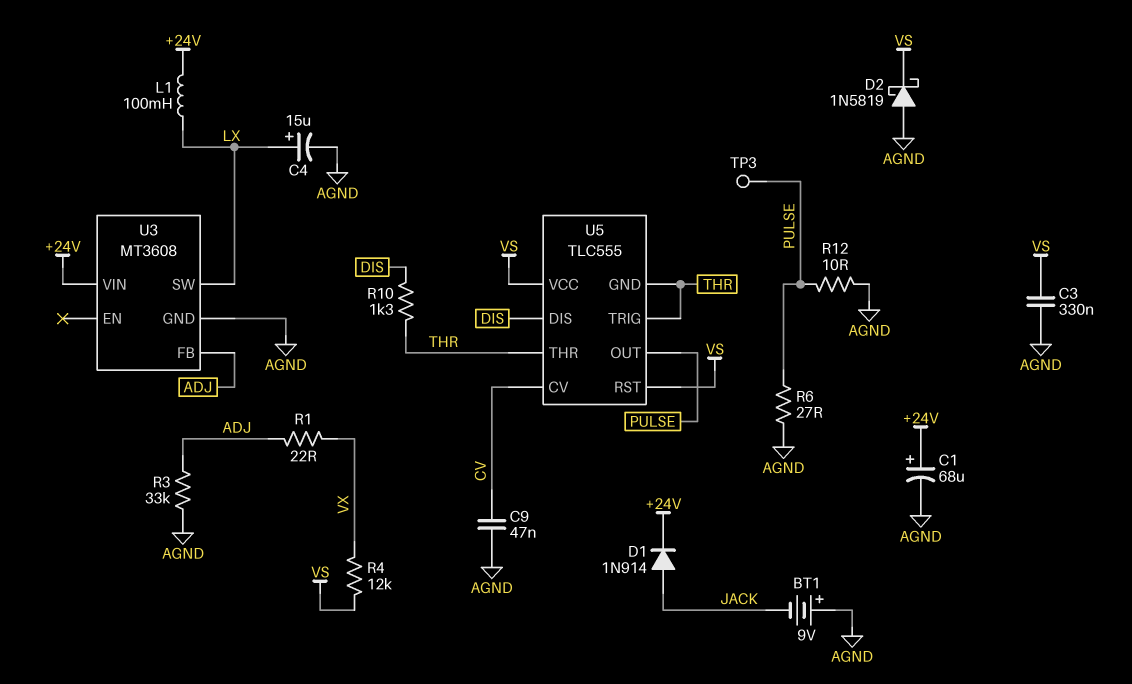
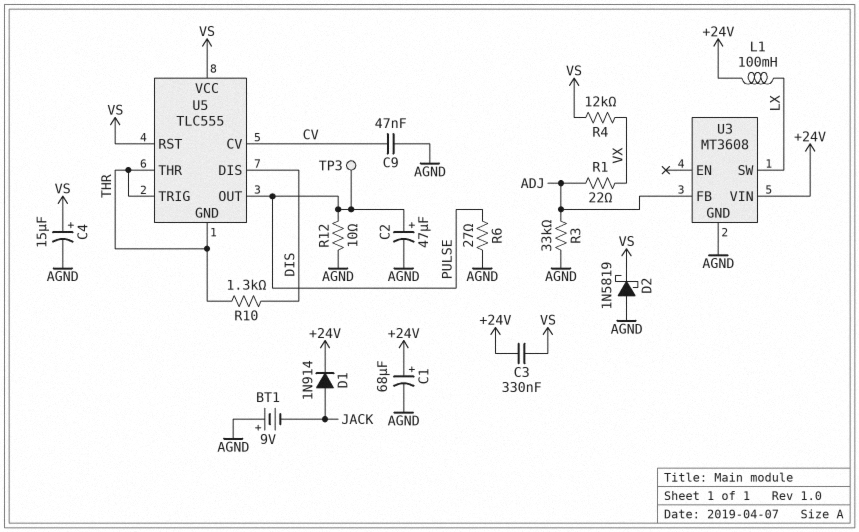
C2: none -> 47uF (plus PULSE, minus AGND)
C3: 330nF (AGND, VS) -> 330nF (+24V, VS)
C4: 15uF (plus LX, minus AGND) -> 15uF (plus VS, minus AGND)

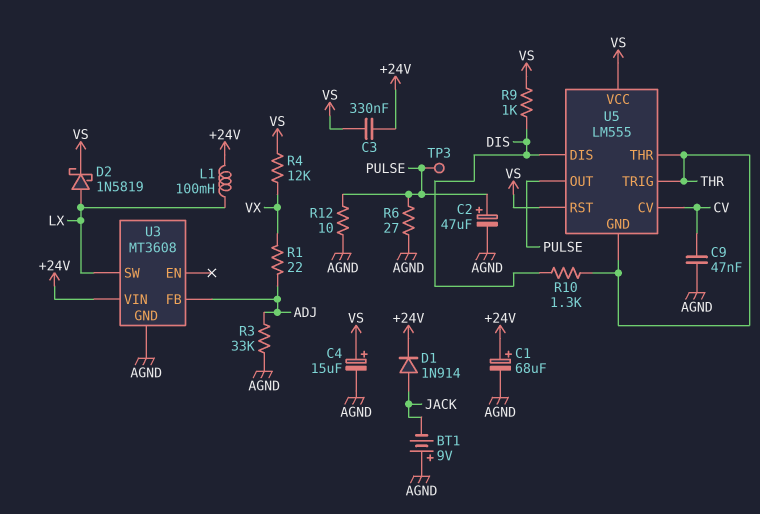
D2: schottky 1N5819 (A AGND, K VS) -> schottky 1N5819 (A LX, K VS)
R9: none -> 1k (DIS, VS)
U5: TLC555 -> LM555

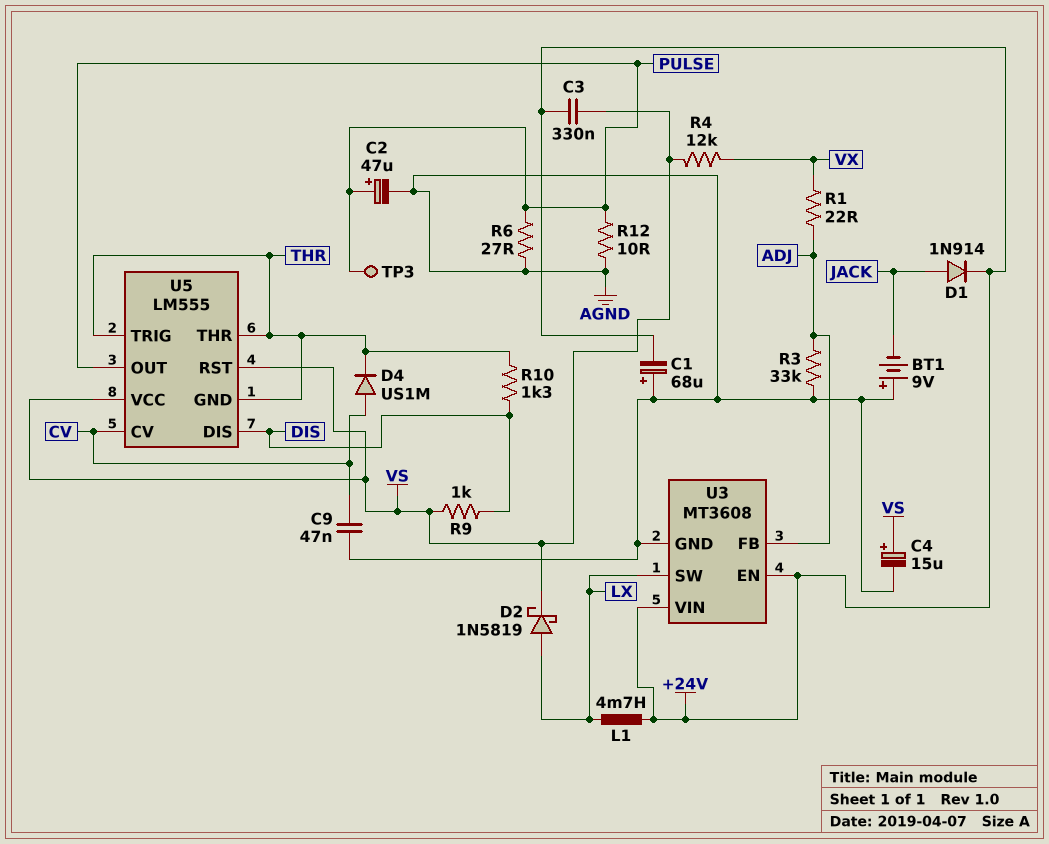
C1: 68uF (plus +24V, minus AGND) -> 68uF (plus AGND, minus +24V)
D4: none -> diode US1M (A CV, K THR)
L1: 100mH (+24V, LX) -> 4.7mH (+24V, LX)
U3 pin EN: none -> +24V

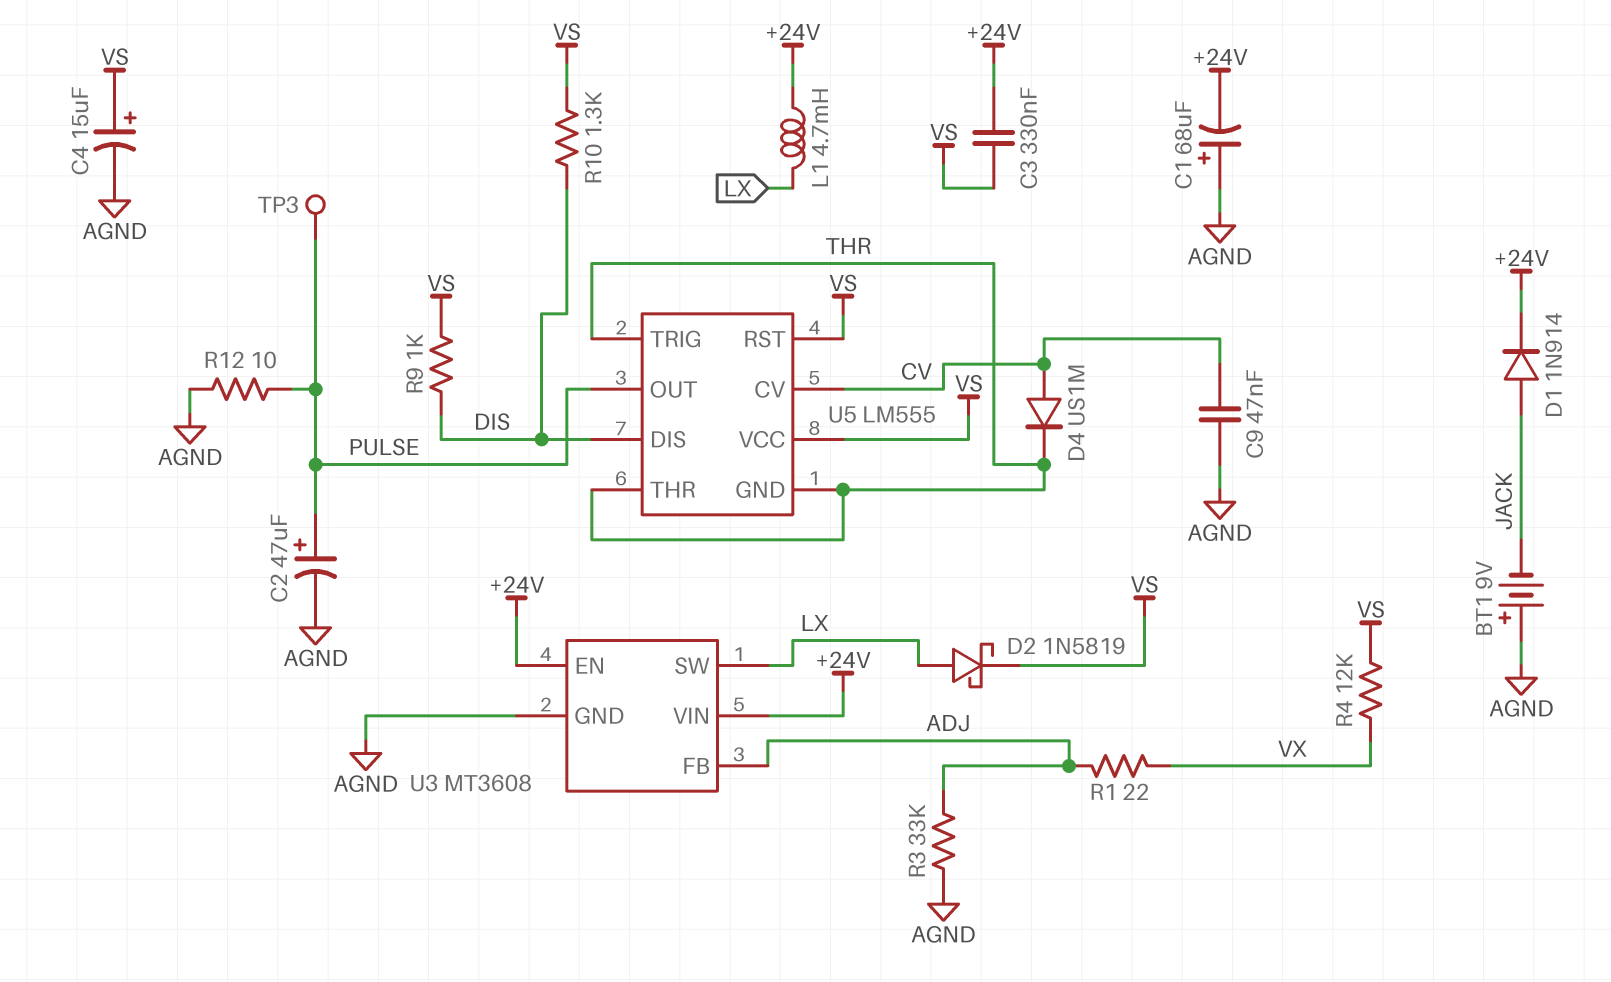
R6: 27 (AGND, PULSE) -> none
R10: 1.3k (DIS, THR) -> 1.3k (DIS, VS)

